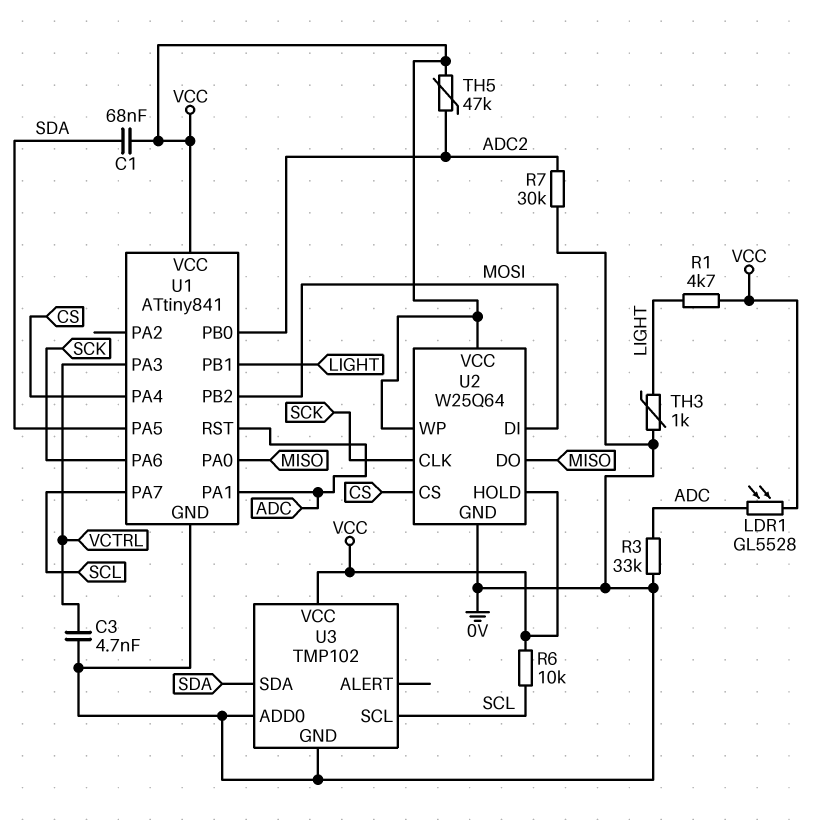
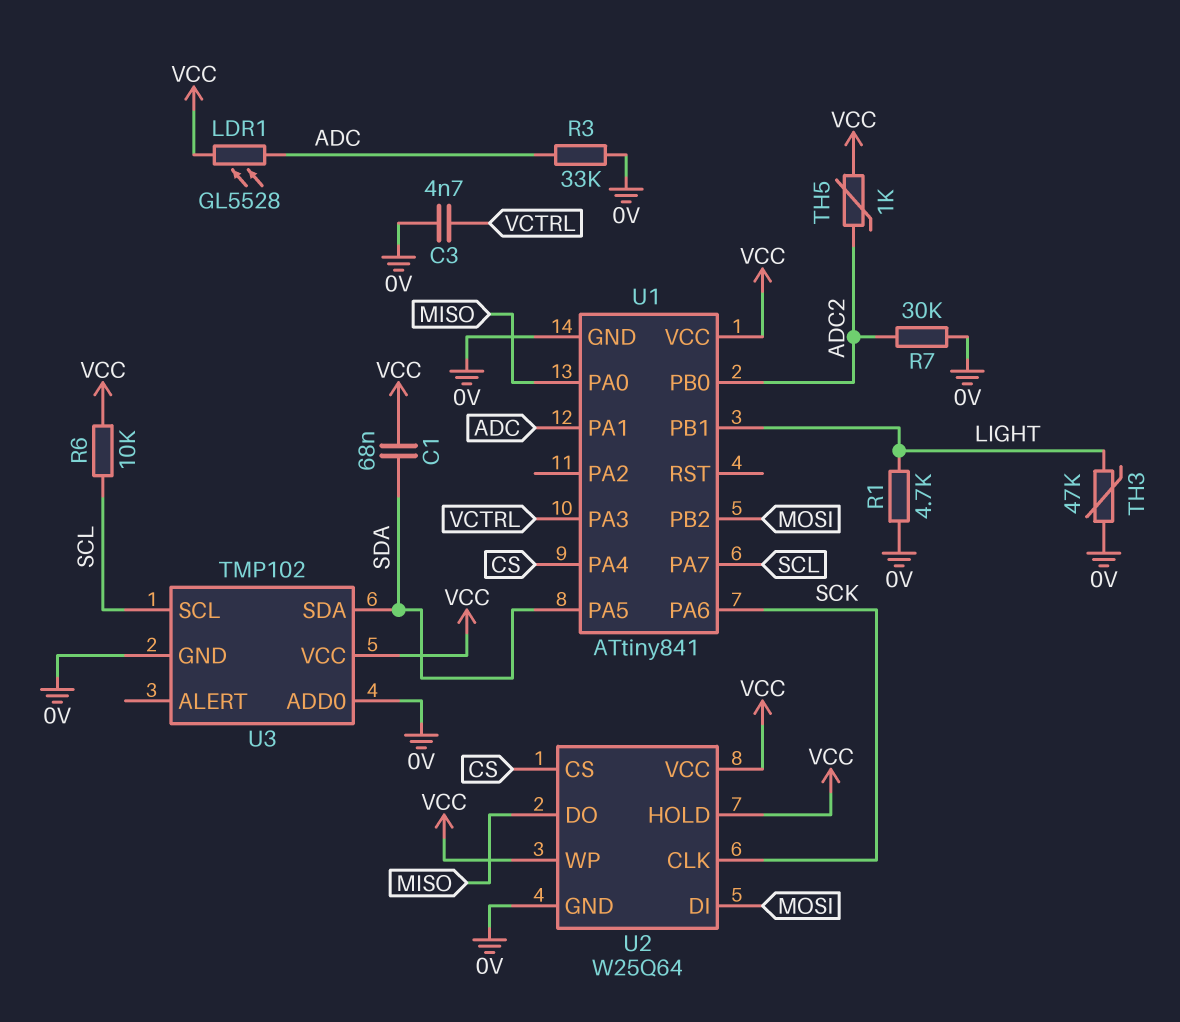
R1: 4.7k (LIGHT, VCC) -> 4.7k (0V, LIGHT)
TH3: 1k (0V, LIGHT) -> 47k (0V, LIGHT)
TH5: 47k (ADC2, VCC) -> 1k (ADC2, VCC)
U1 pin RST: ADC -> none

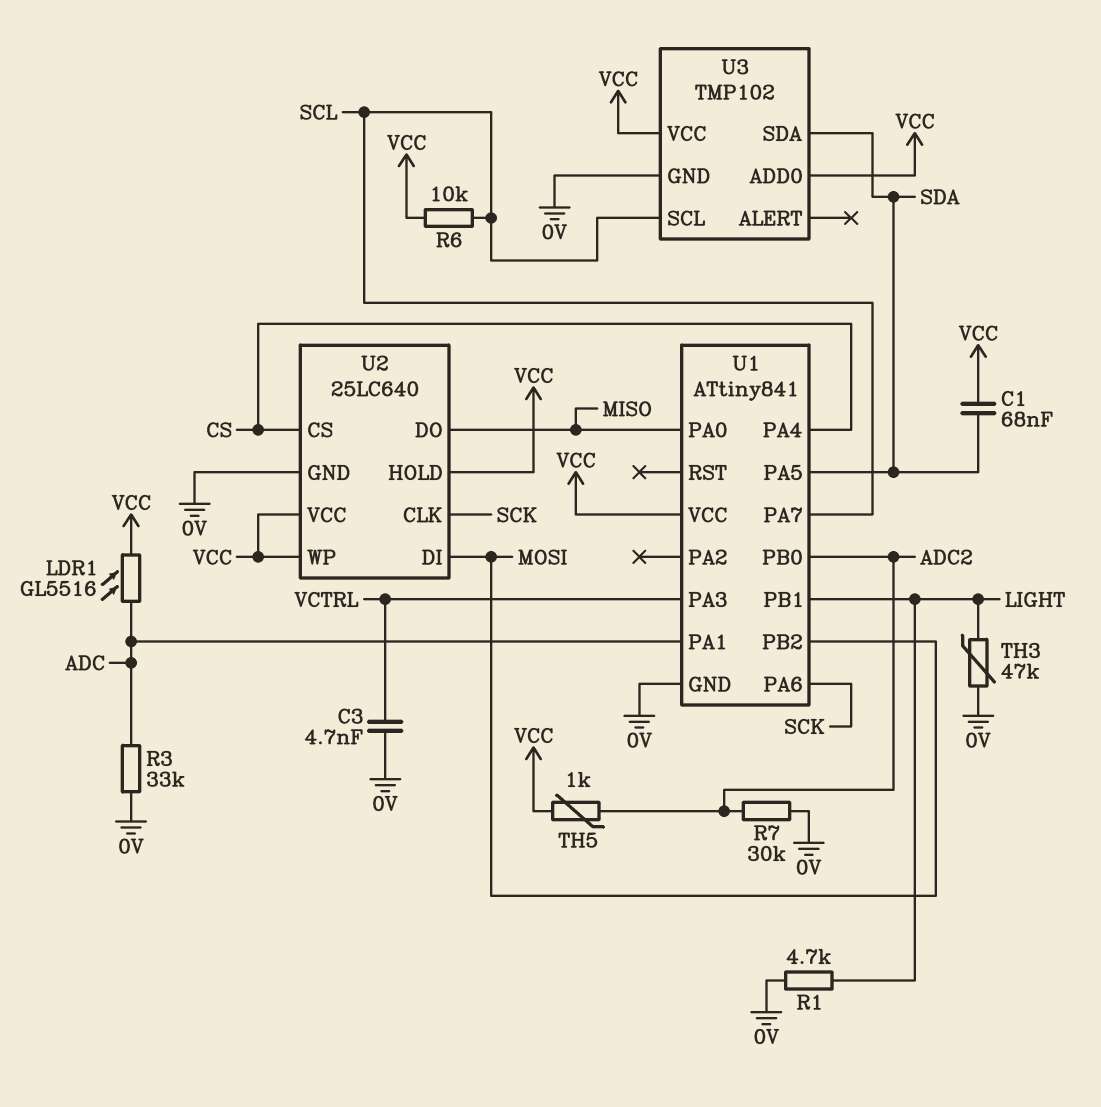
LDR1: GL5528 (ADC, VCC) -> GL5516 (ADC, VCC)
U2: W25Q64 -> 25LC640
U3 pin ADD0: 0V -> VCC

